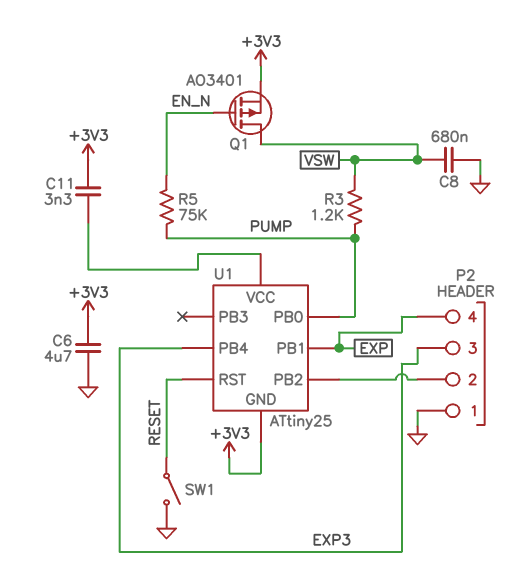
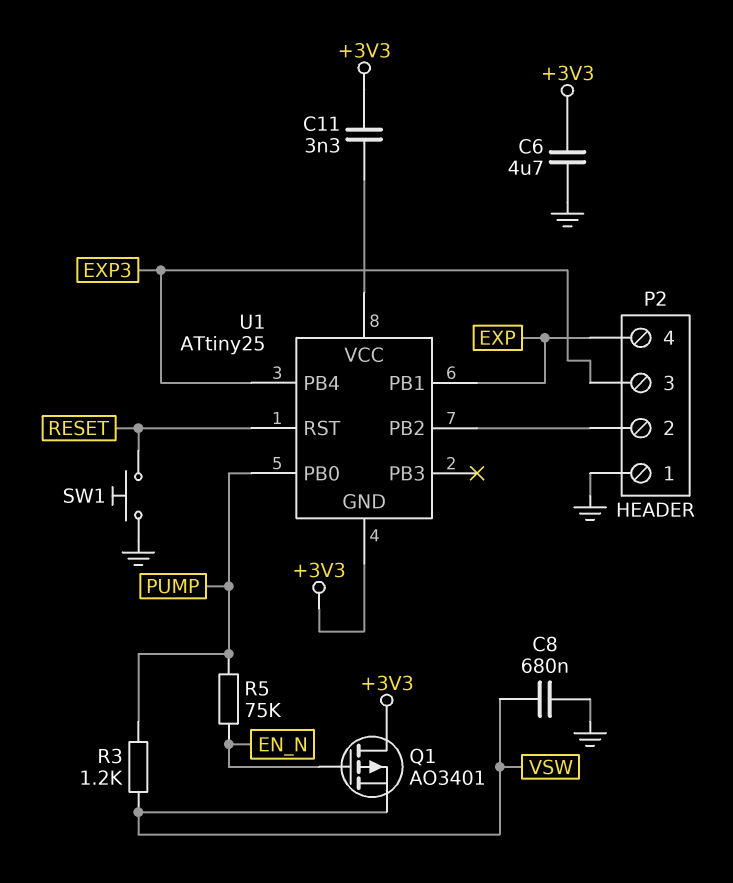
Q1: PMOS AO3401 (G EN_N, D VSW, S +3V3) -> PMOS AO3401 (G EN_N, D +3V3, S VSW)
SW1: switch (GND, RESET) -> button (GND, RESET)

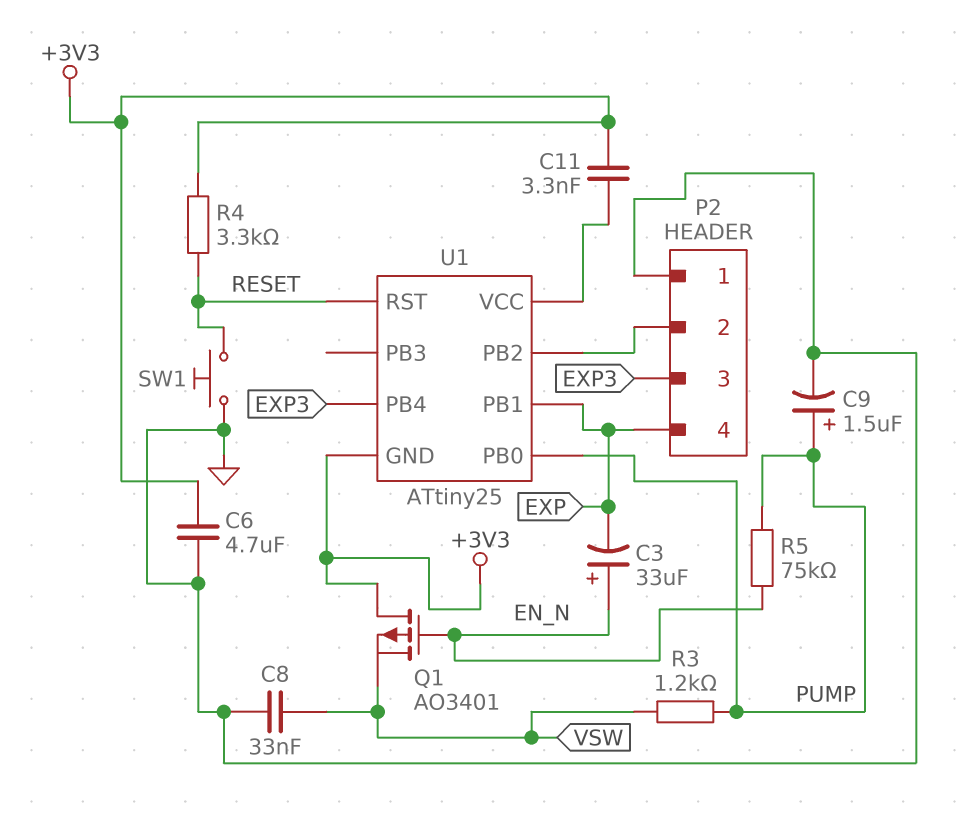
C3: none -> 33uF (plus EN_N, minus EXP)
C8: 680nF (GND, VSW) -> 33nF (GND, VSW)
C9: none -> 1.5uF (plus PUMP, minus GND)
R4: none -> 3.3k (+3V3, RESET)

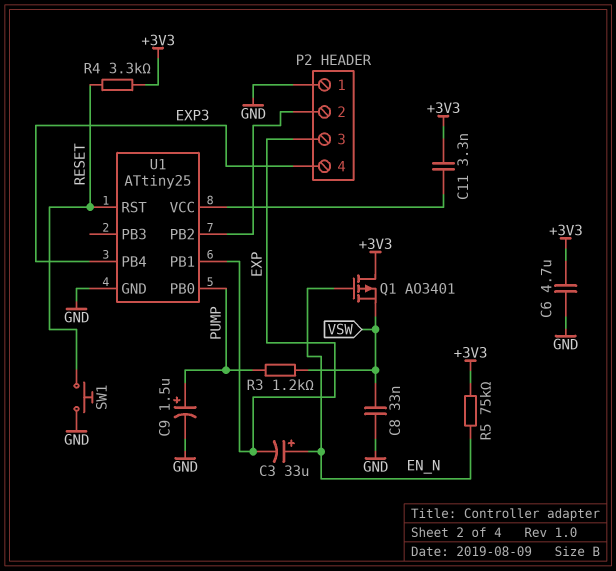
P2 pin 3: EXP3 -> EXP
P2 pin 4: EXP -> EXP3
R5: 75k (EN_N, PUMP) -> 75k (+3V3, EN_N)
U1 pin GND: +3V3 -> GND

